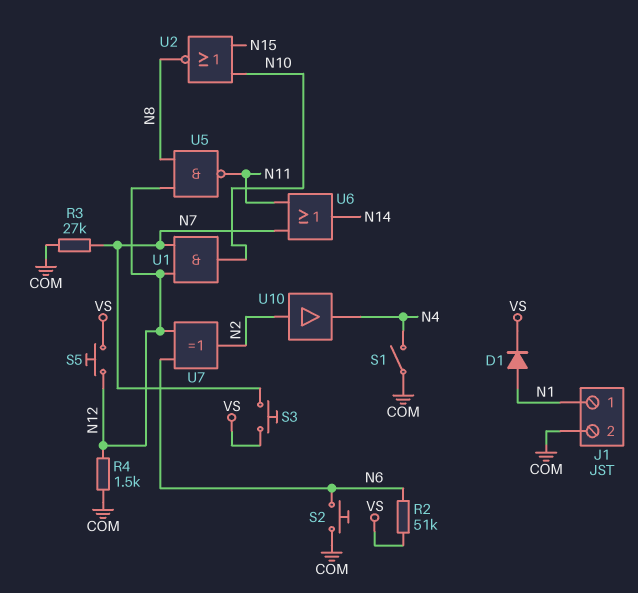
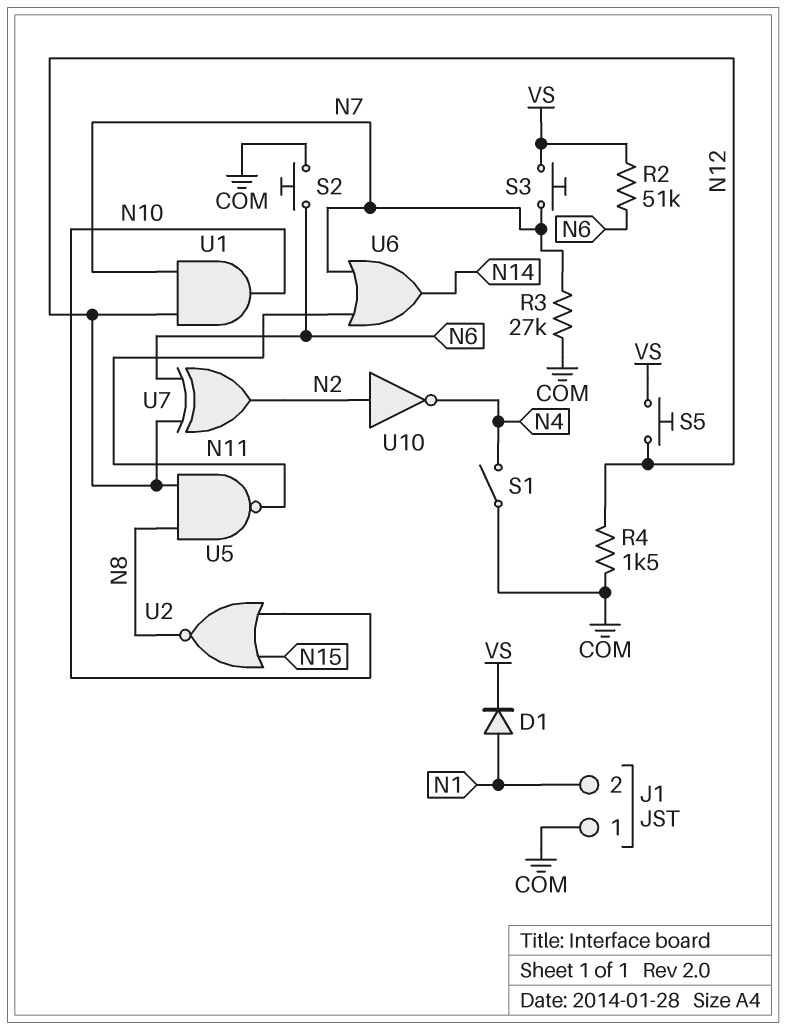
J1 pin 1: N1 -> COM
J1 pin 2: COM -> N1
U10: buffer (in N2, out N4) -> NOT (in N2, out N4)

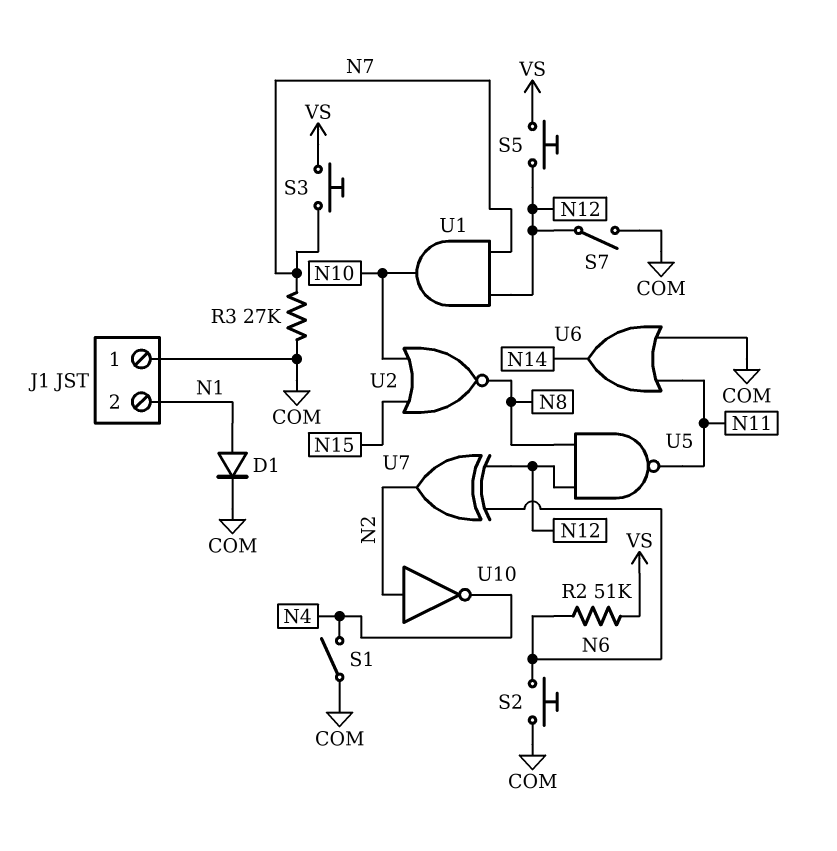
D1: diode (A N1, K VS) -> diode (A N1, K COM)
R4: 1.5k (COM, N12) -> none
S7: none -> switch (COM, N12)
U6: OR (in N7, in N11, out N14) -> OR (in COM, in N11, out N14)

